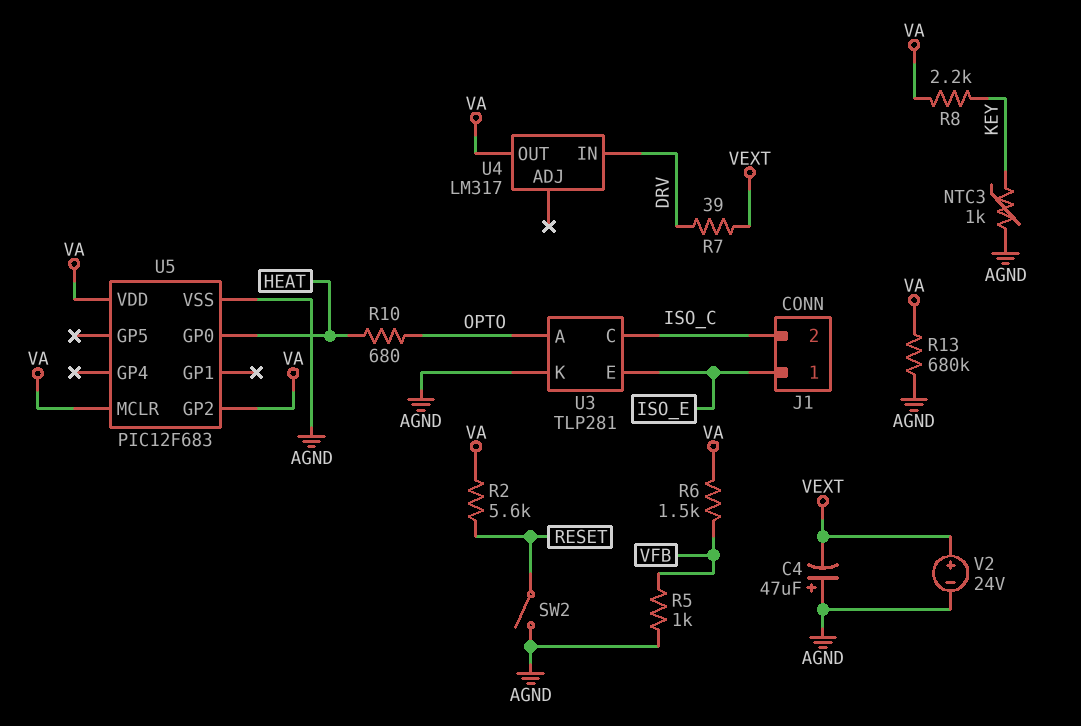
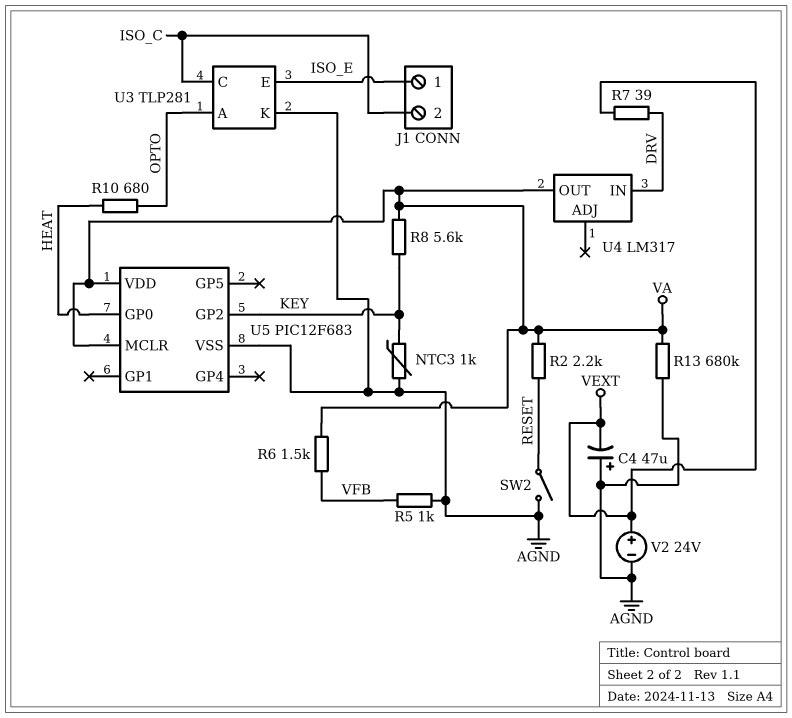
R2: 5.6k (RESET, VA) -> 2.2k (RESET, VA)
R8: 2.2k (KEY, VA) -> 5.6k (KEY, VA)
U5 pin GP2: VA -> KEY

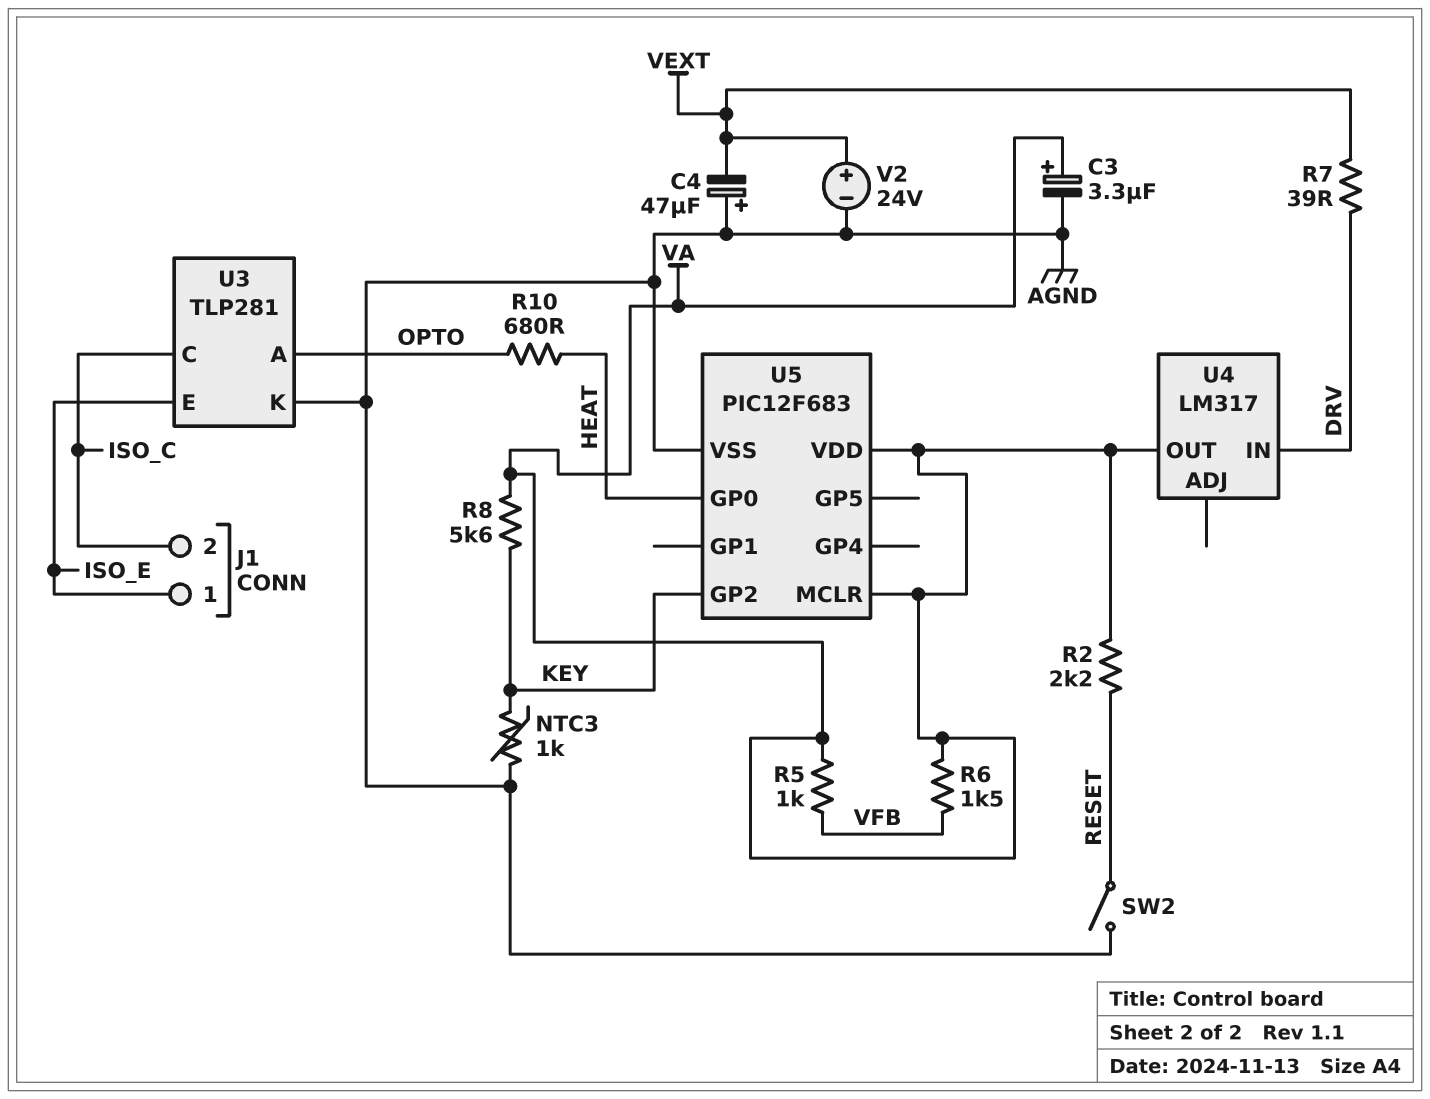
C3: none -> 3.3uF (plus VA, minus AGND)
R5: 1k (AGND, VFB) -> 1k (VA, VFB)
R13: 680k (AGND, VA) -> none

